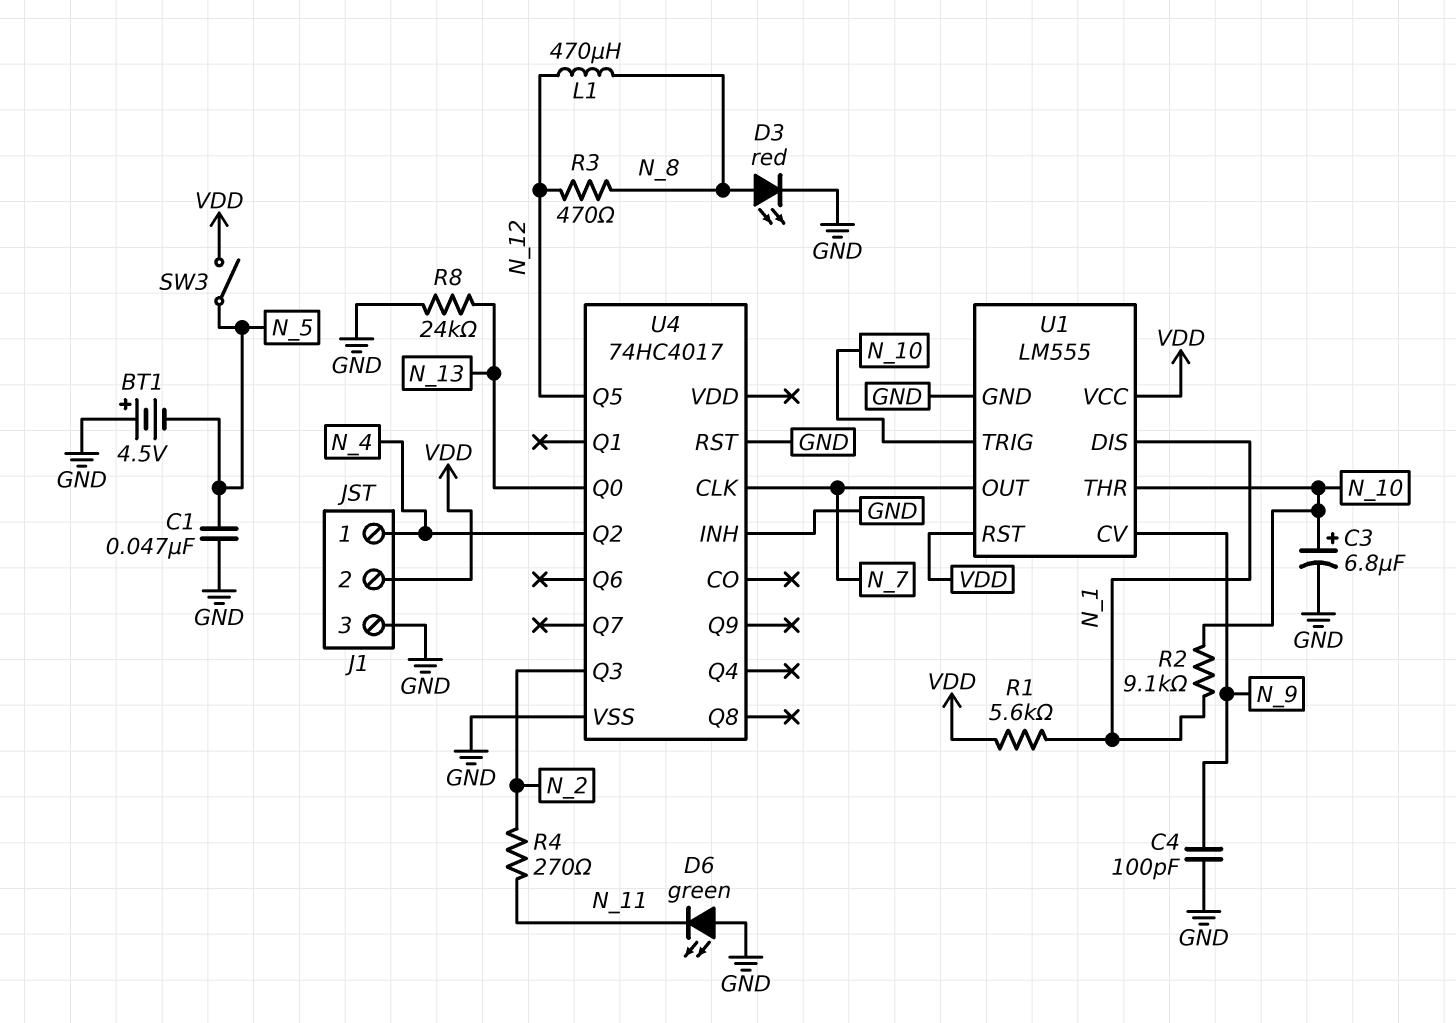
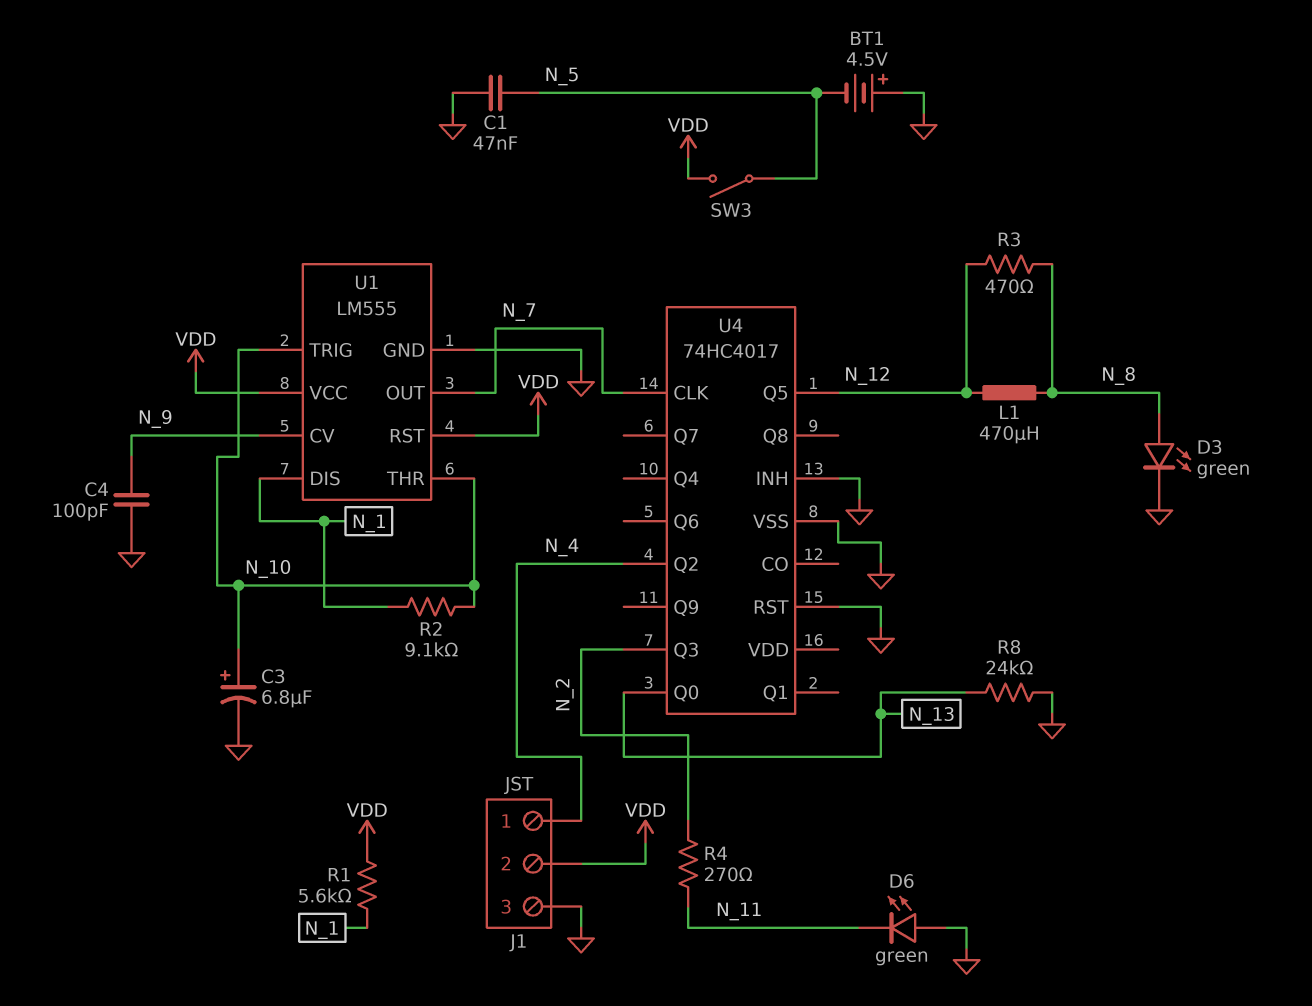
D3: LED red (A N_8, K GND) -> LED green (A N_8, K GND)

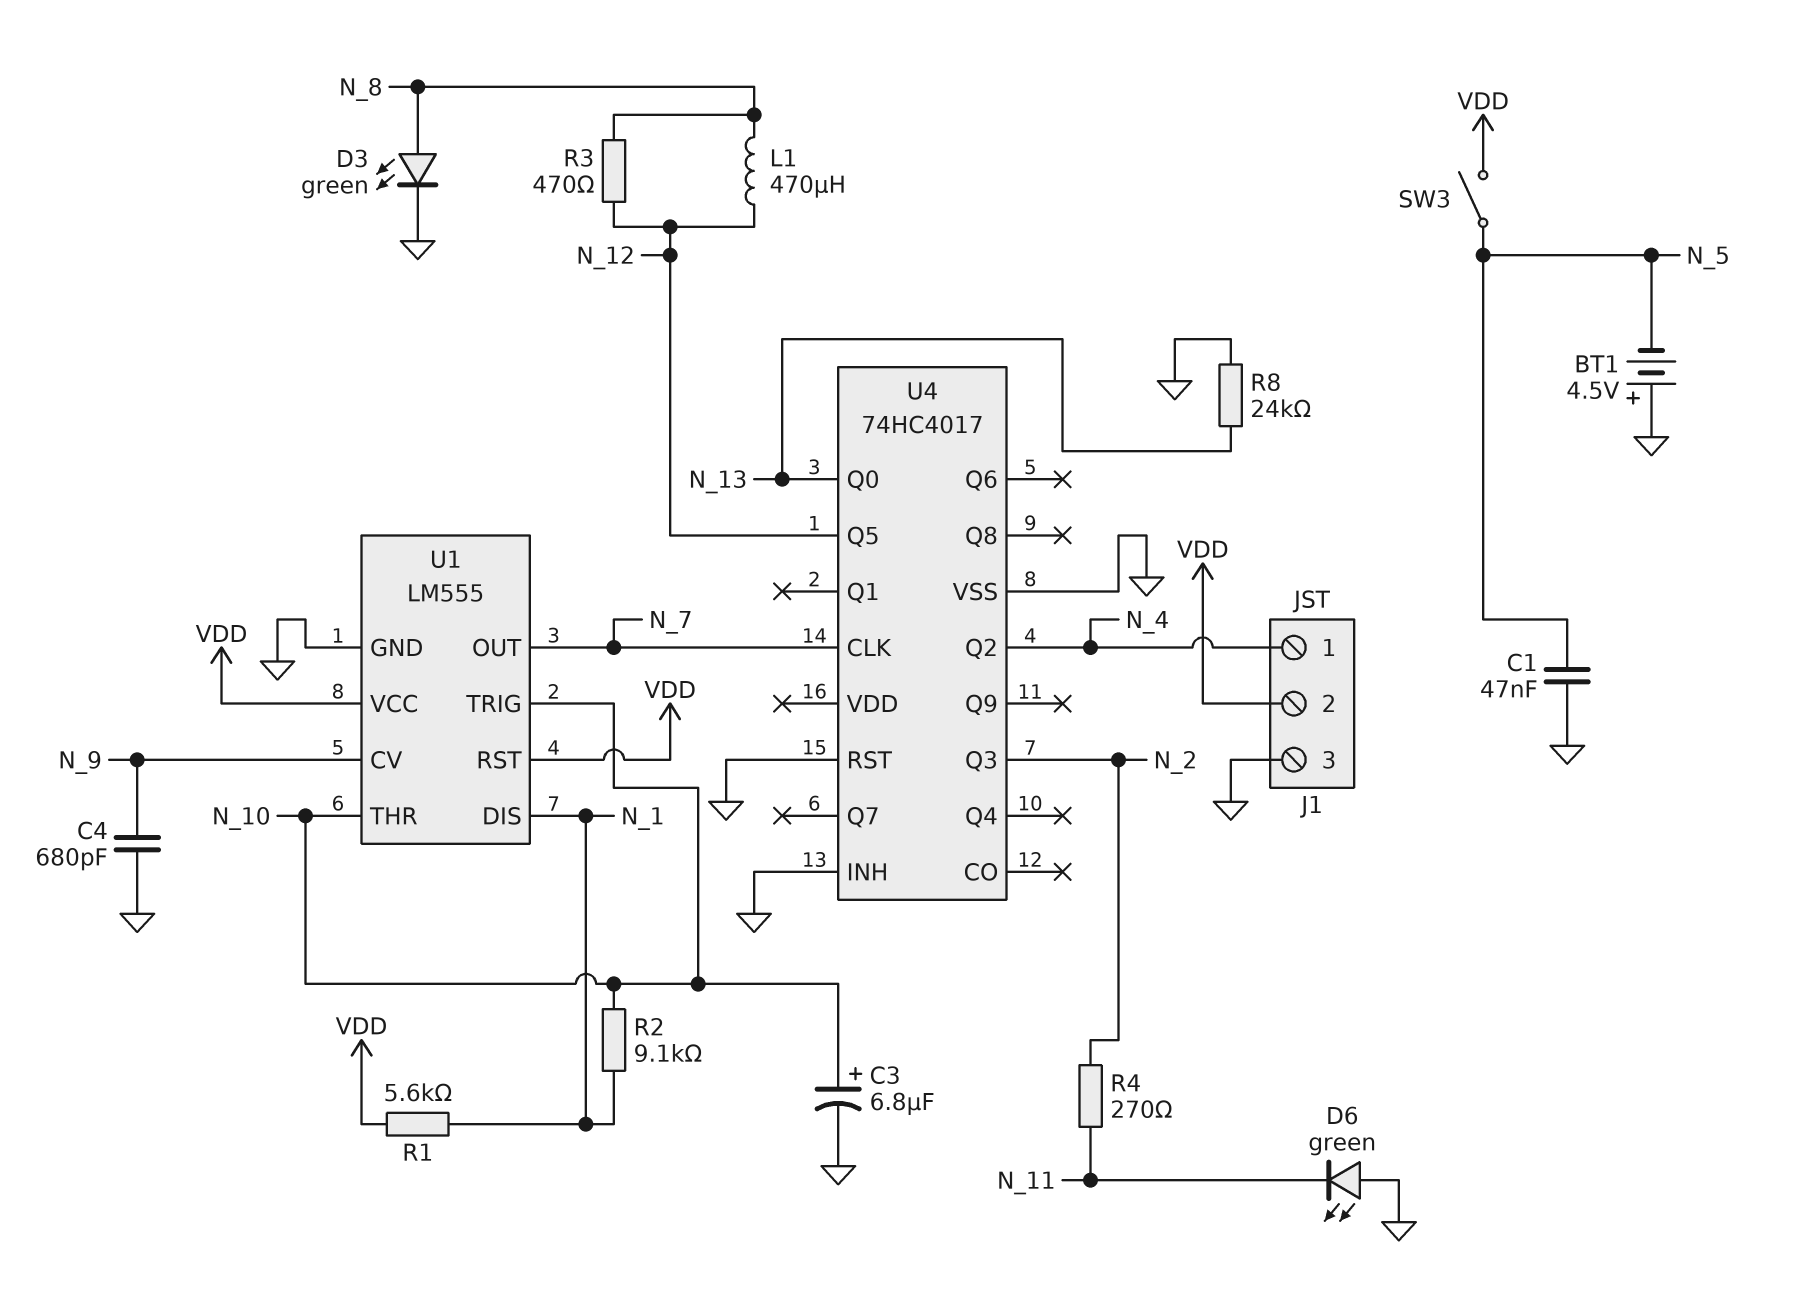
C4: 100pF (GND, N_9) -> 680pF (GND, N_9)

